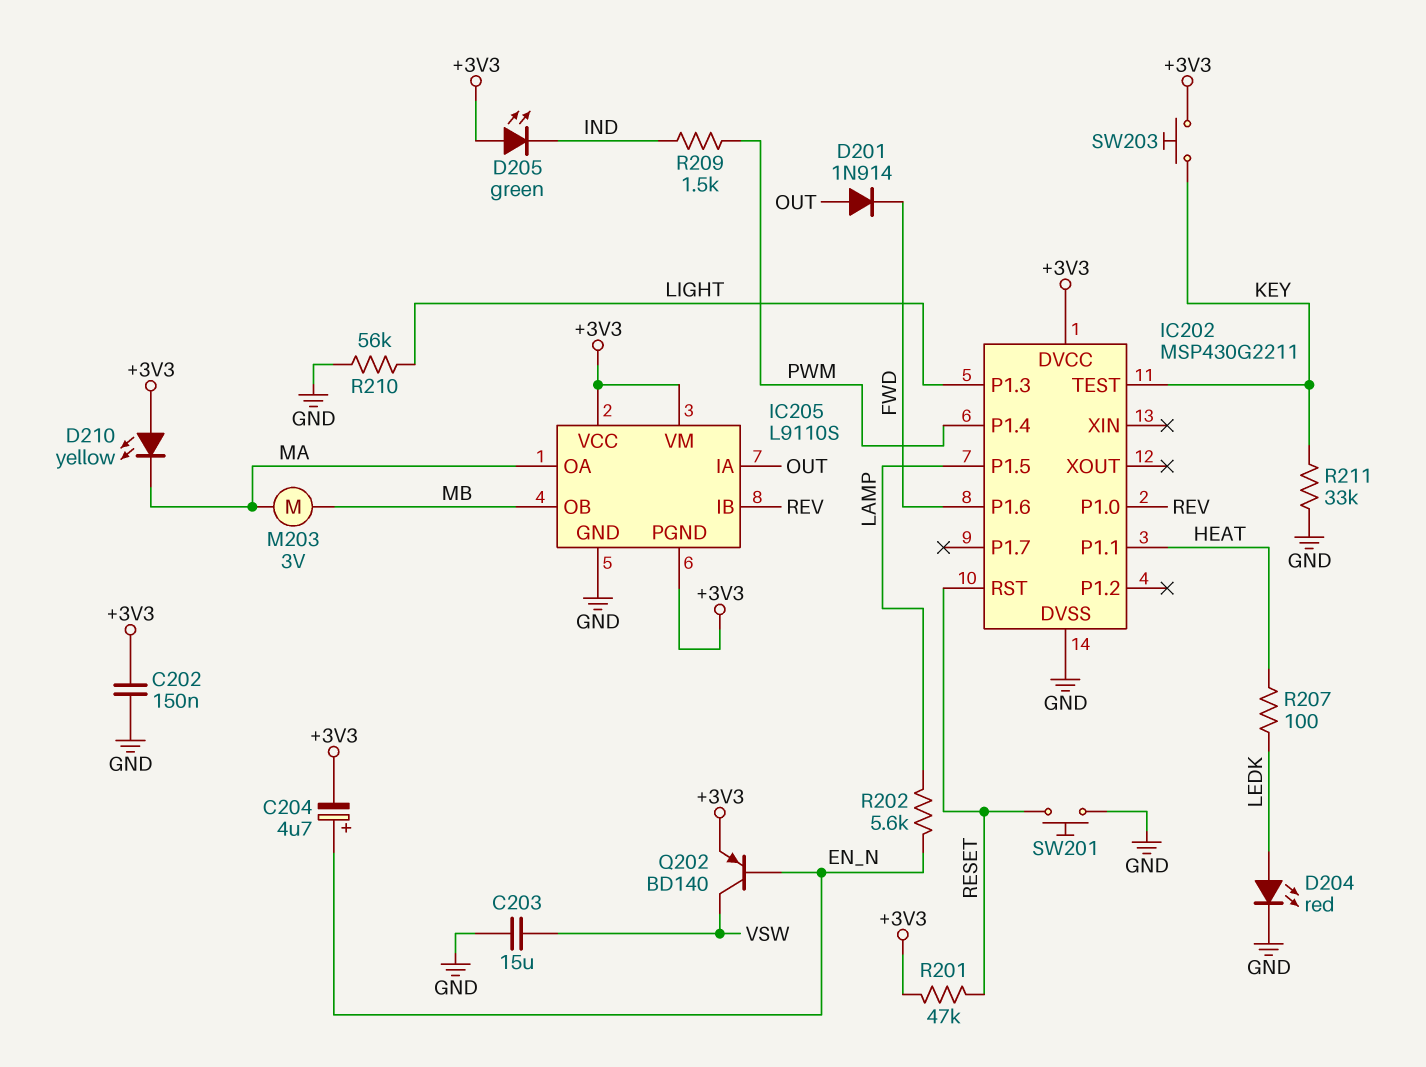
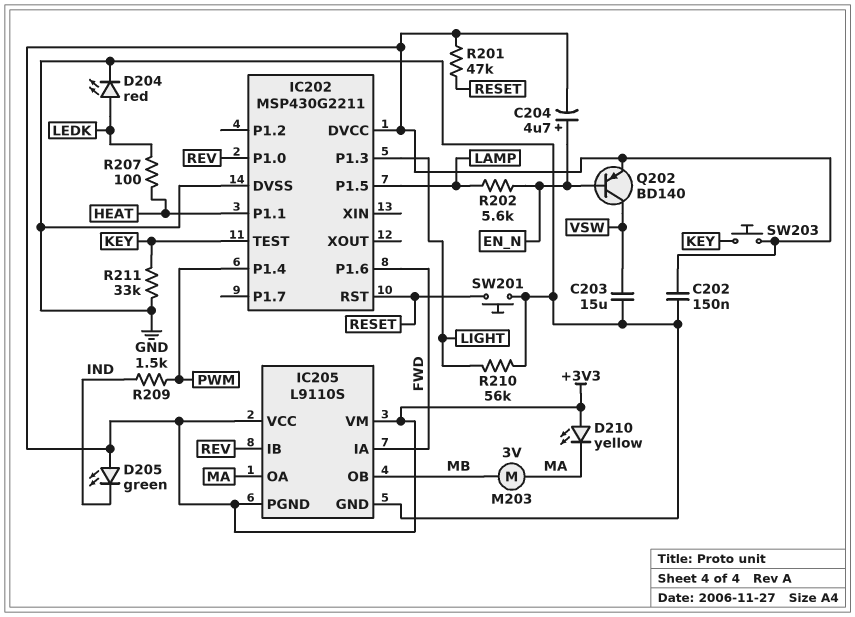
D201: diode 1N914 (A OUT, K FWD) -> none
IC205 pin IA: OUT -> FWD

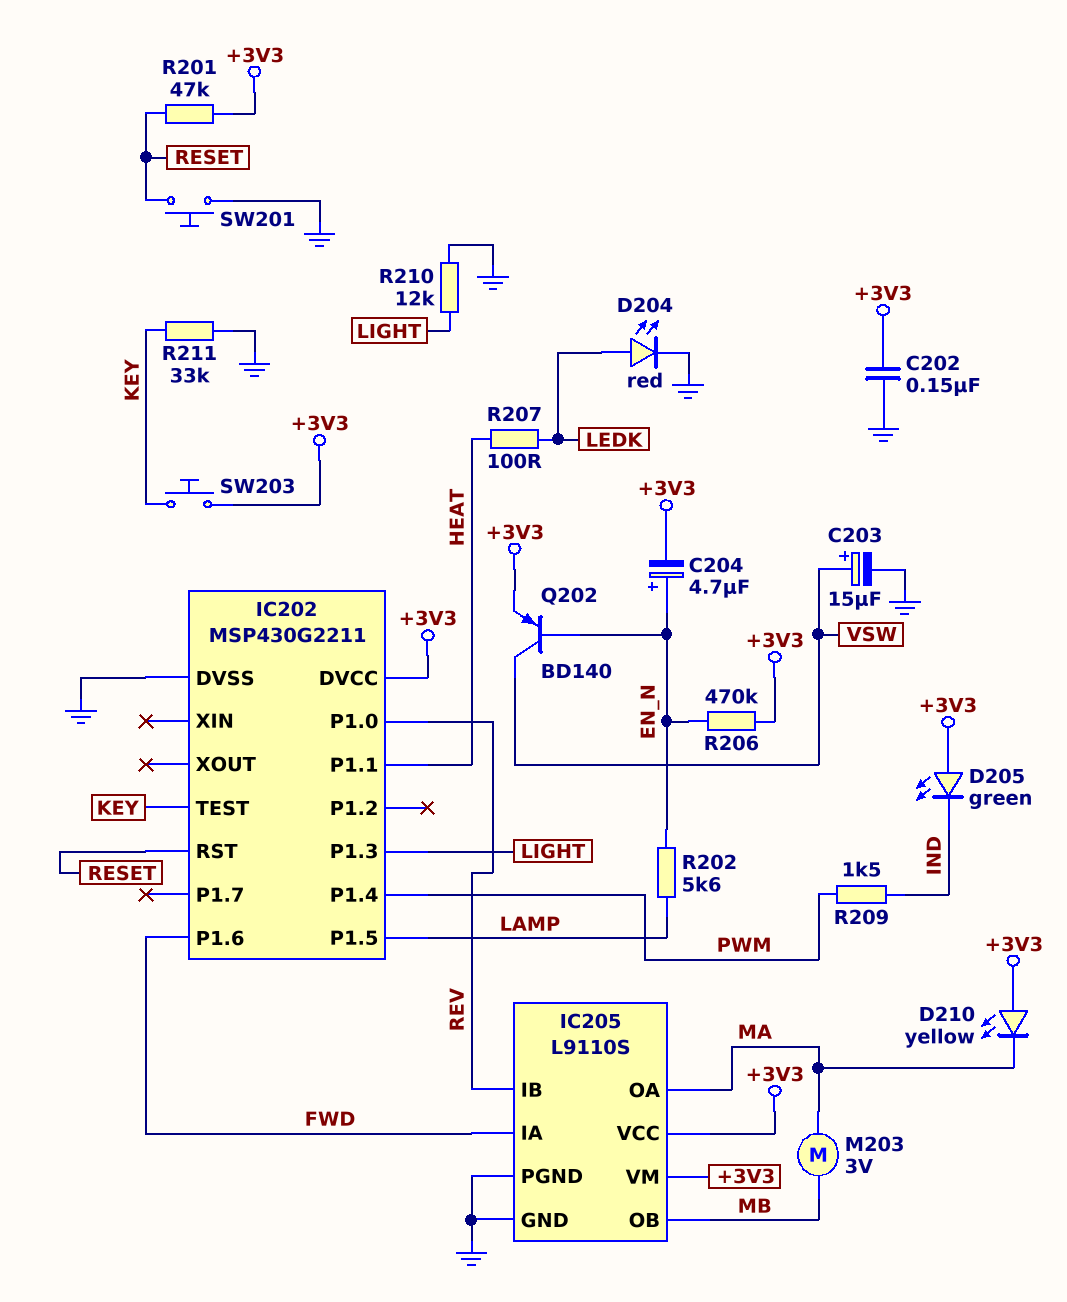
C203: 15uF (GND, VSW) -> 15uF (plus VSW, minus GND)
IC205 pin PGND: +3V3 -> GND
R206: none -> 470k (+3V3, EN_N)
R210: 56k (GND, LIGHT) -> 12k (GND, LIGHT)

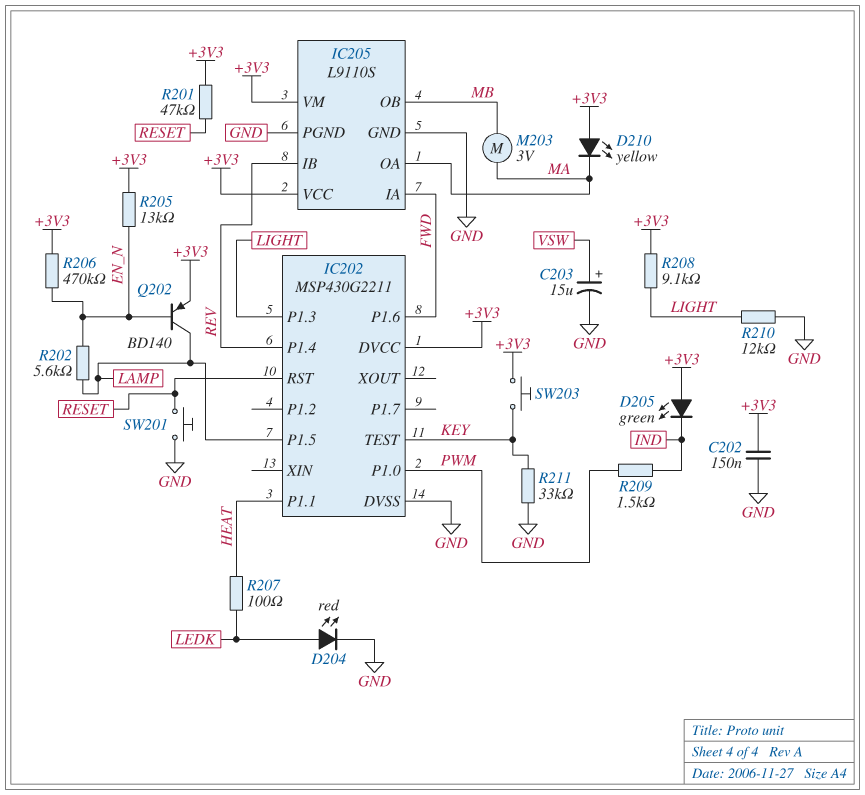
C204: 4.7uF (plus EN_N, minus +3V3) -> none
IC202 pin P1.0: REV -> PWM
IC202 pin P1.4: PWM -> REV
Q202: PNP BD140 (B EN_N, C VSW, E +3V3) -> PNP BD140 (B EN_N, C LAMP, E +3V3)
R205: none -> 13k (+3V3, EN_N)
R208: none -> 9.1k (+3V3, LIGHT)

